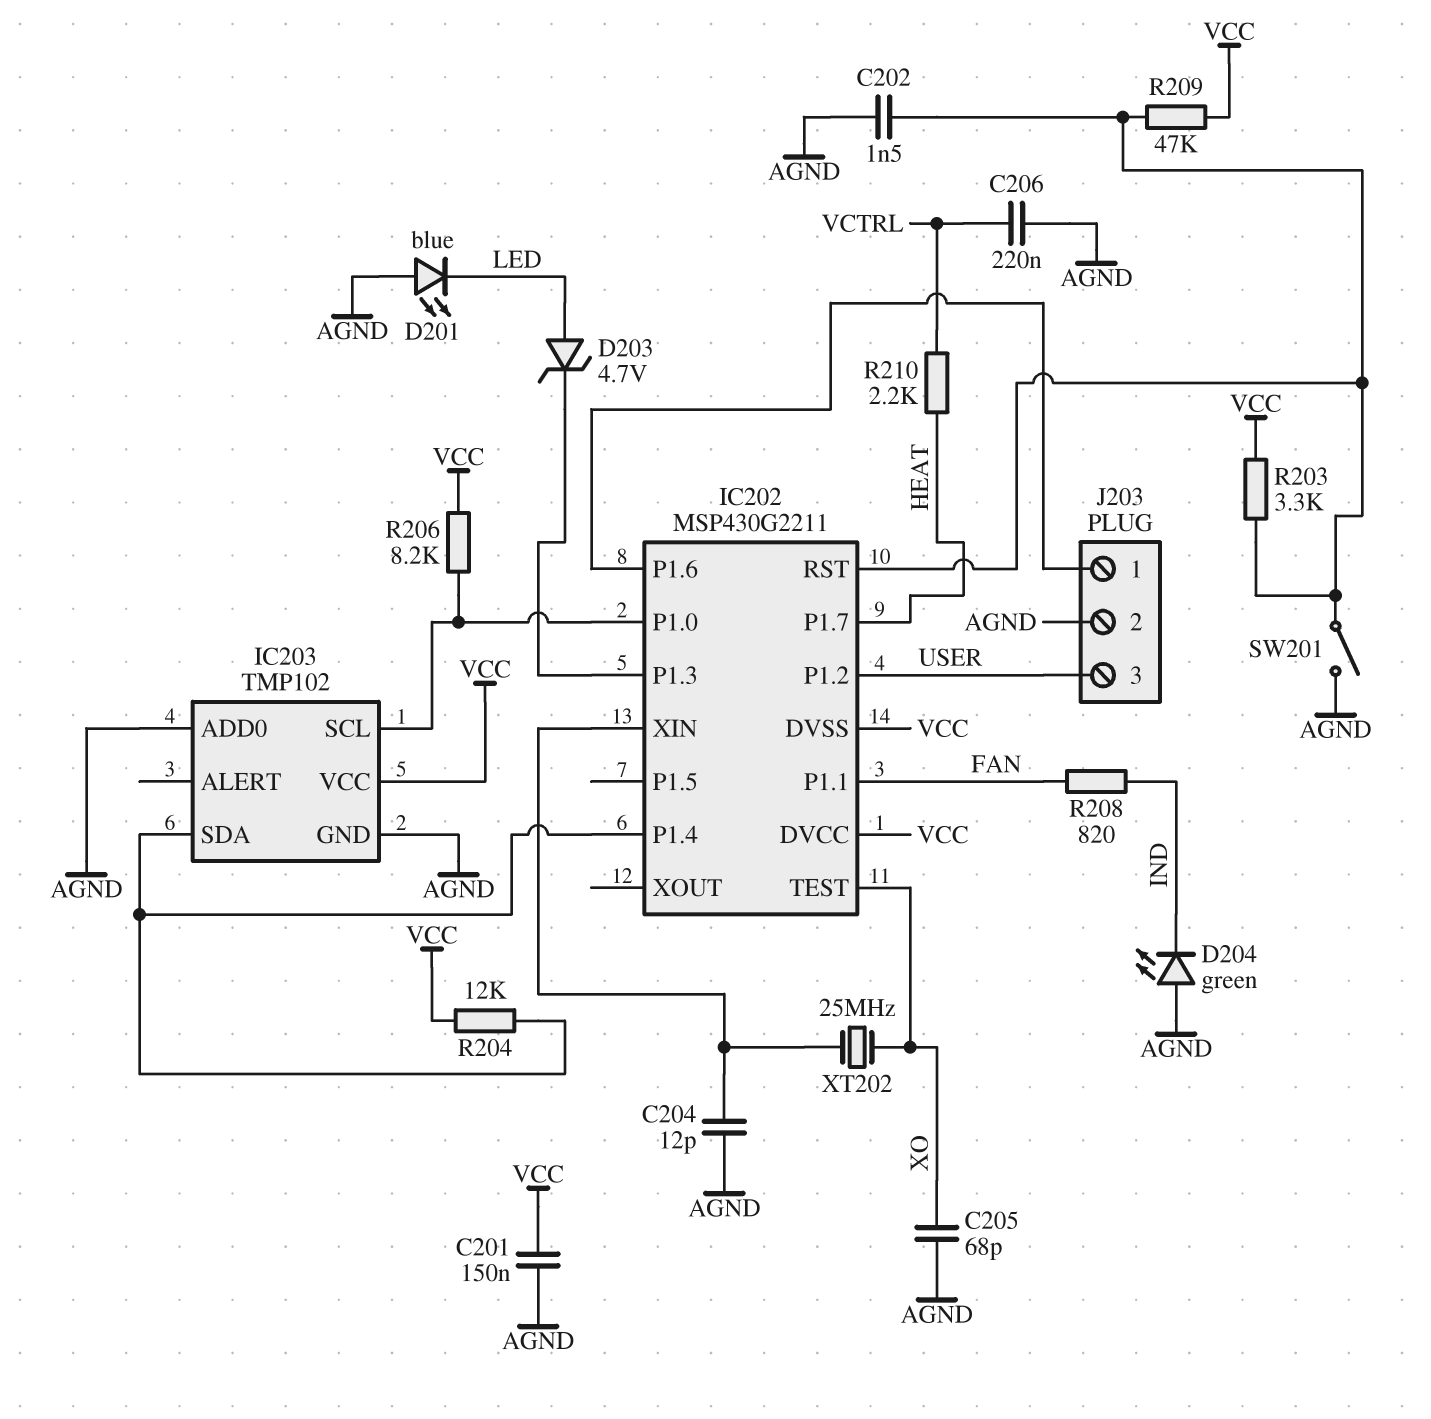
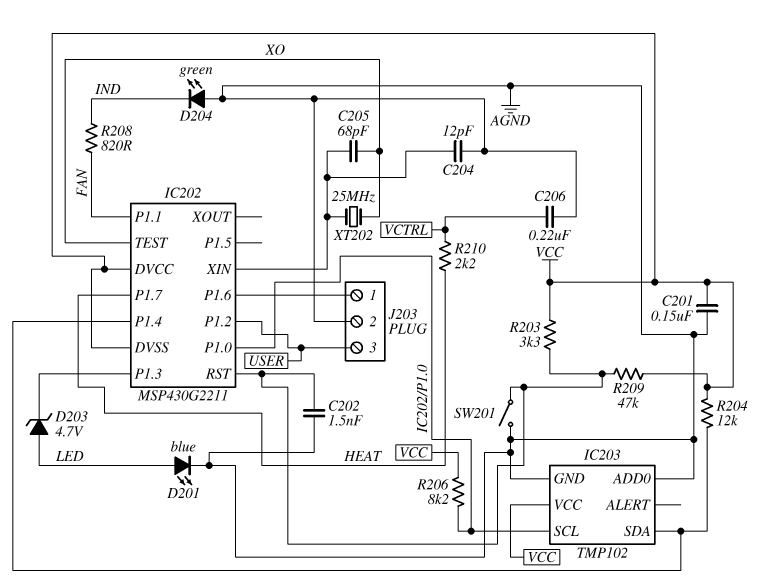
C205: 68pF (AGND, XO) -> 68pF (IC202/XIN, XO)
D201: LED blue (A AGND, K LED) -> LED blue (A LED, K AGND)

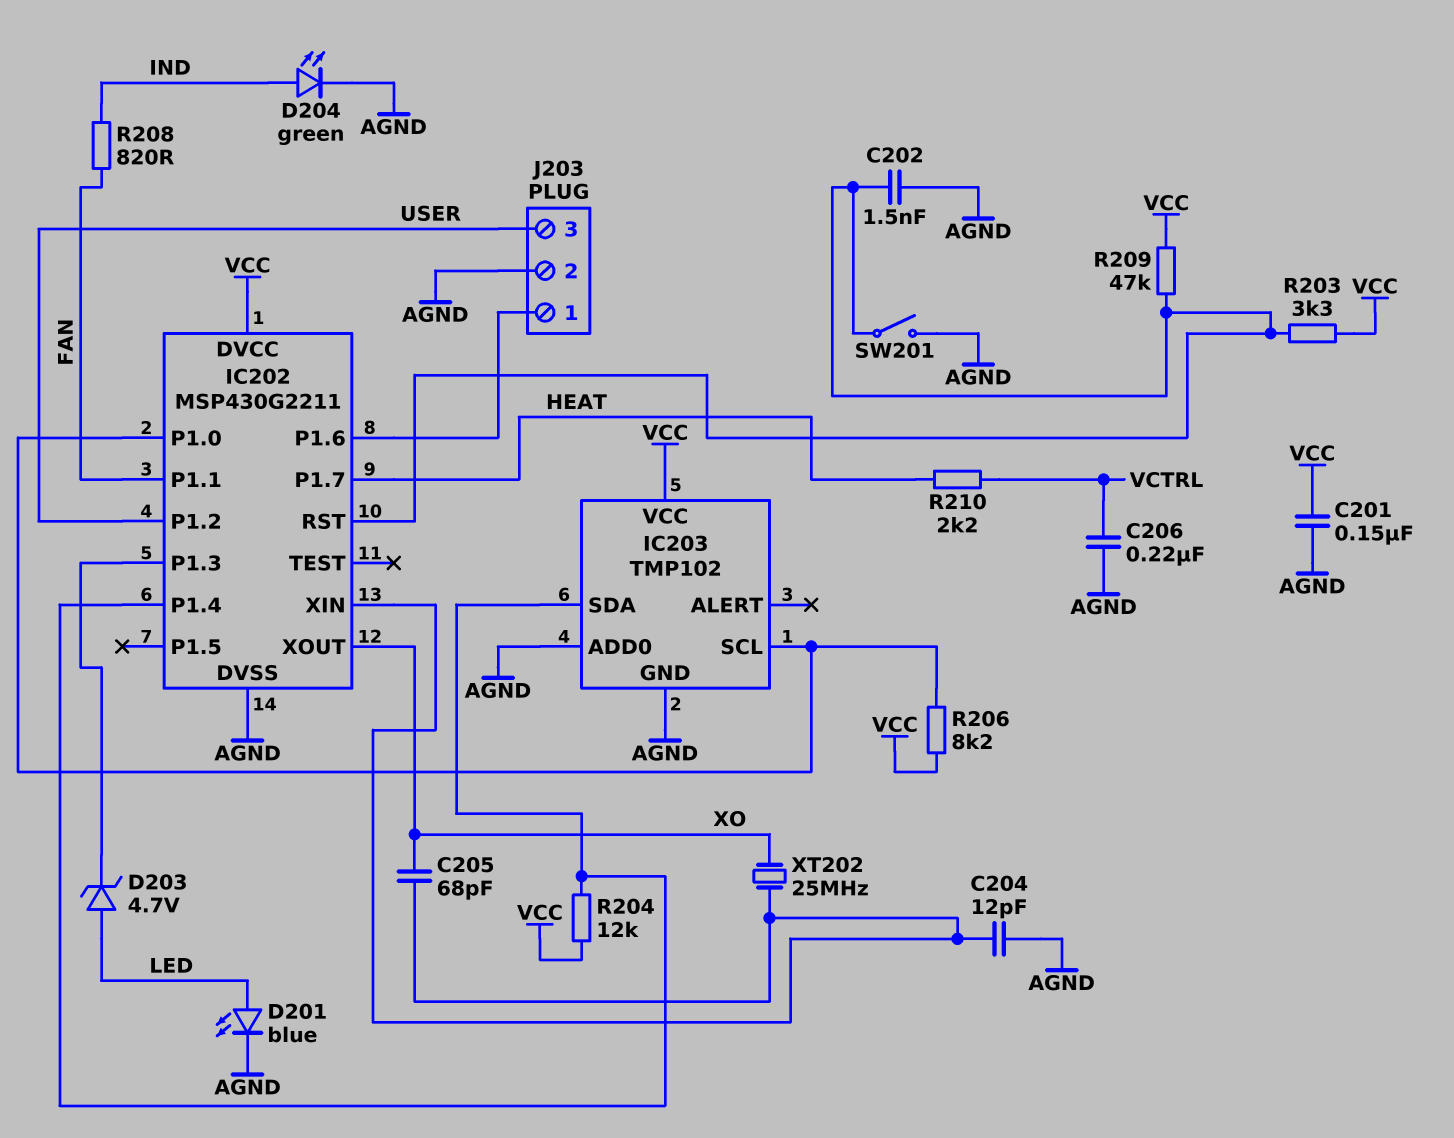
D204: LED green (A AGND, K IND) -> LED green (A IND, K AGND)
IC202 pin DVSS: VCC -> AGND
IC202 pin TEST: XO -> none
IC202 pin XOUT: none -> XO

